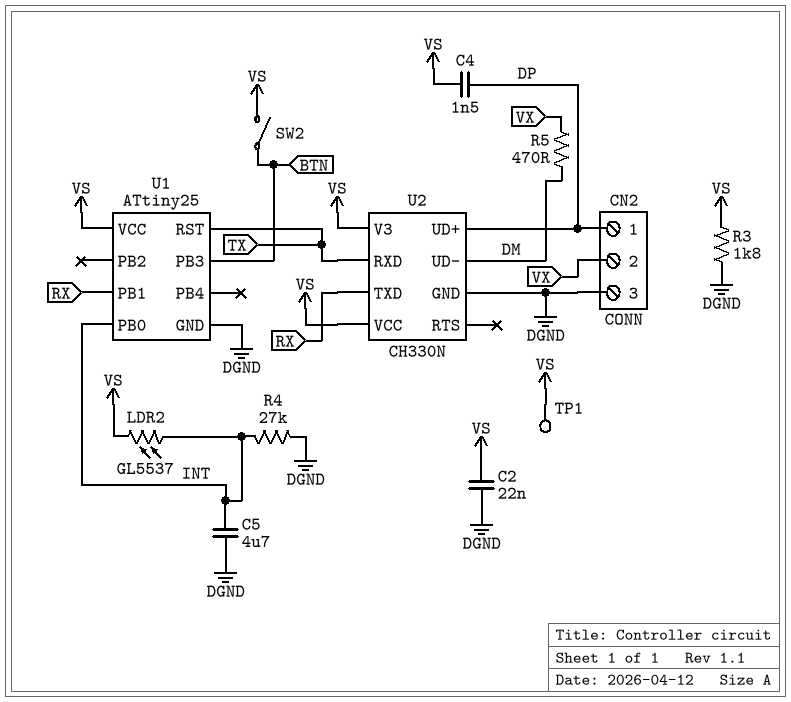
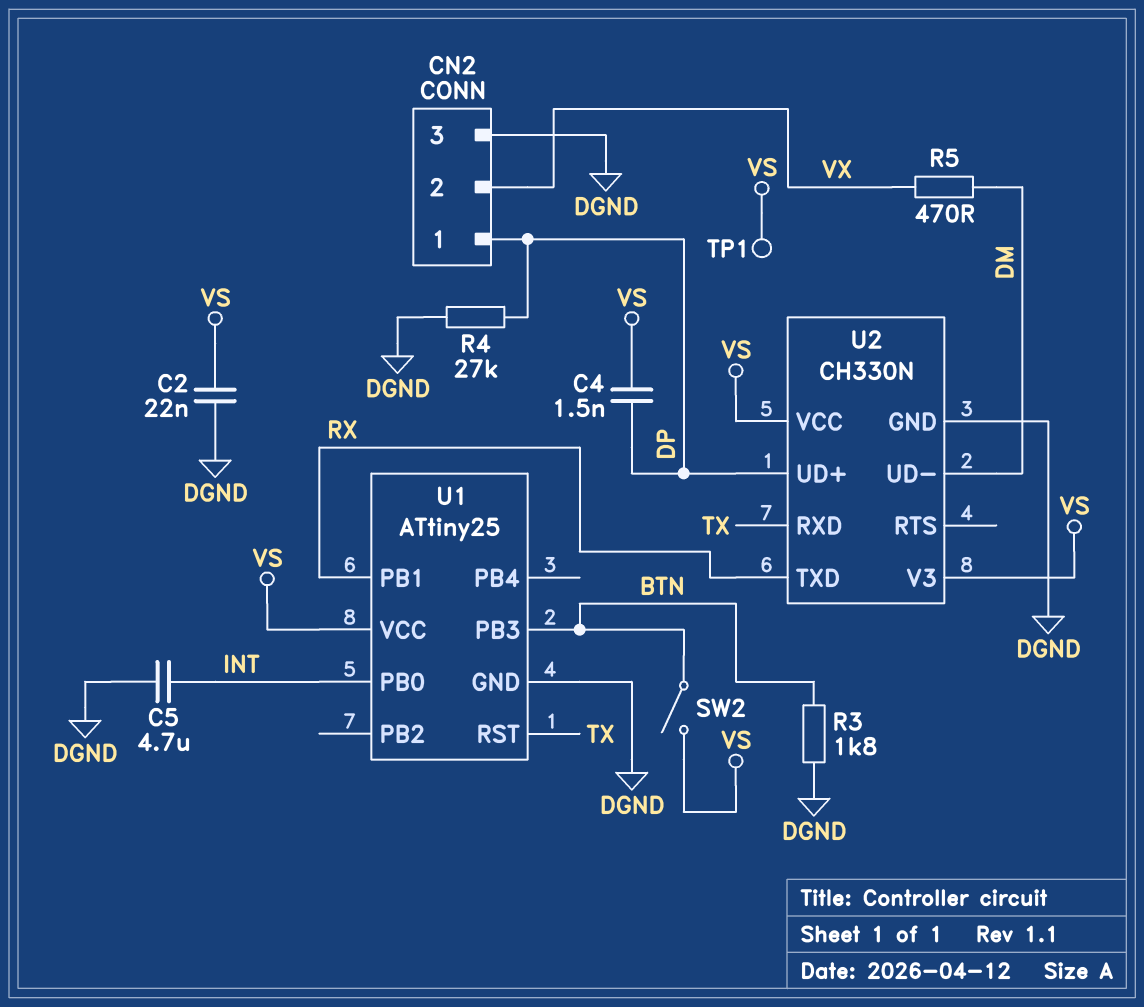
LDR2: GL5537 (INT, VS) -> none
R3: 1.8k (DGND, VS) -> 1.8k (BTN, DGND)
R4: 27k (DGND, INT) -> 27k (DGND, DP)

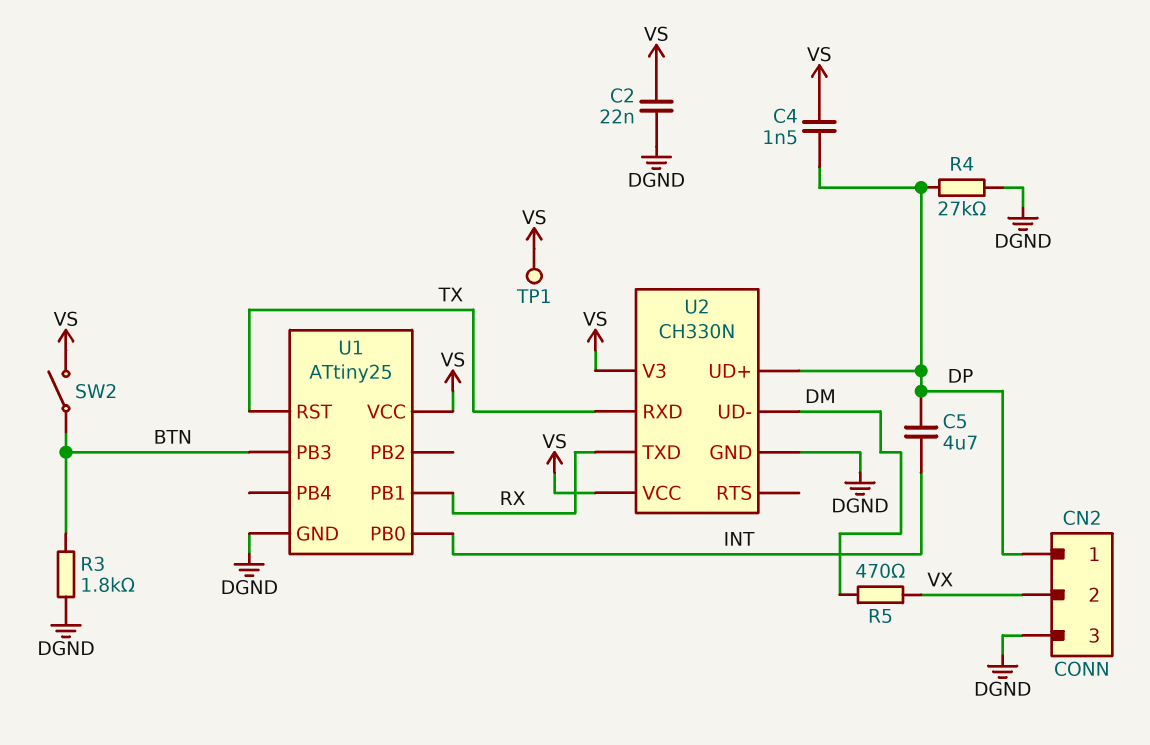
C5: 4.7uF (DGND, INT) -> 4.7uF (DP, INT)

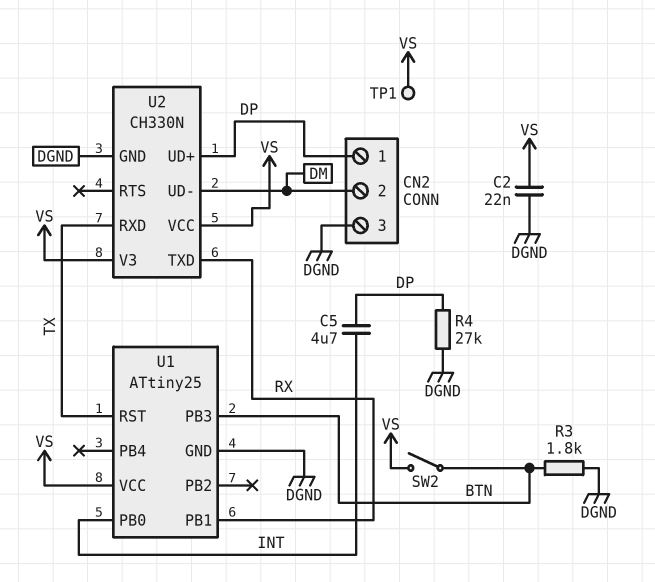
C4: 1.5nF (DP, VS) -> none
CN2 pin 2: VX -> DM
R5: 470 (DM, VX) -> none

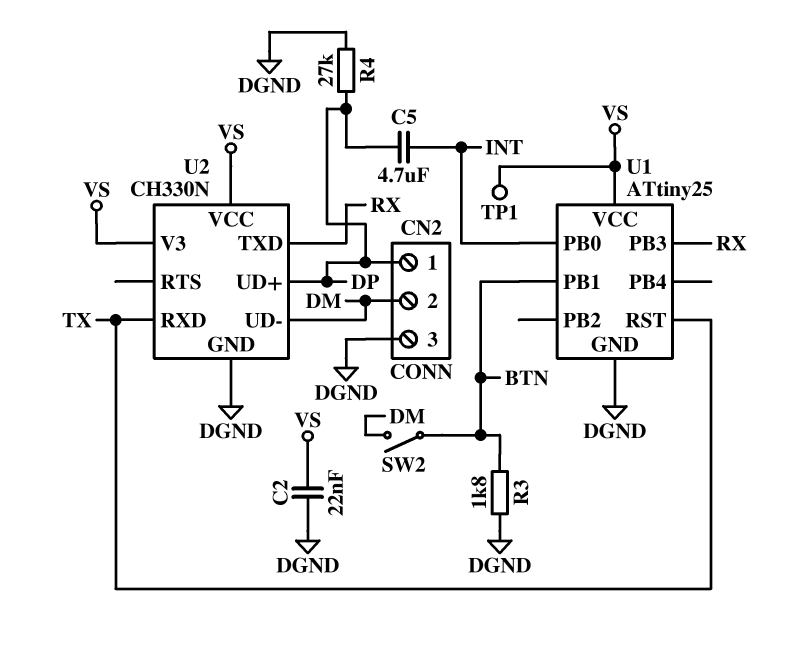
SW2: switch (BTN, VS) -> switch (BTN, DM)
U1 pin PB1: RX -> BTN
U1 pin PB3: BTN -> RX

